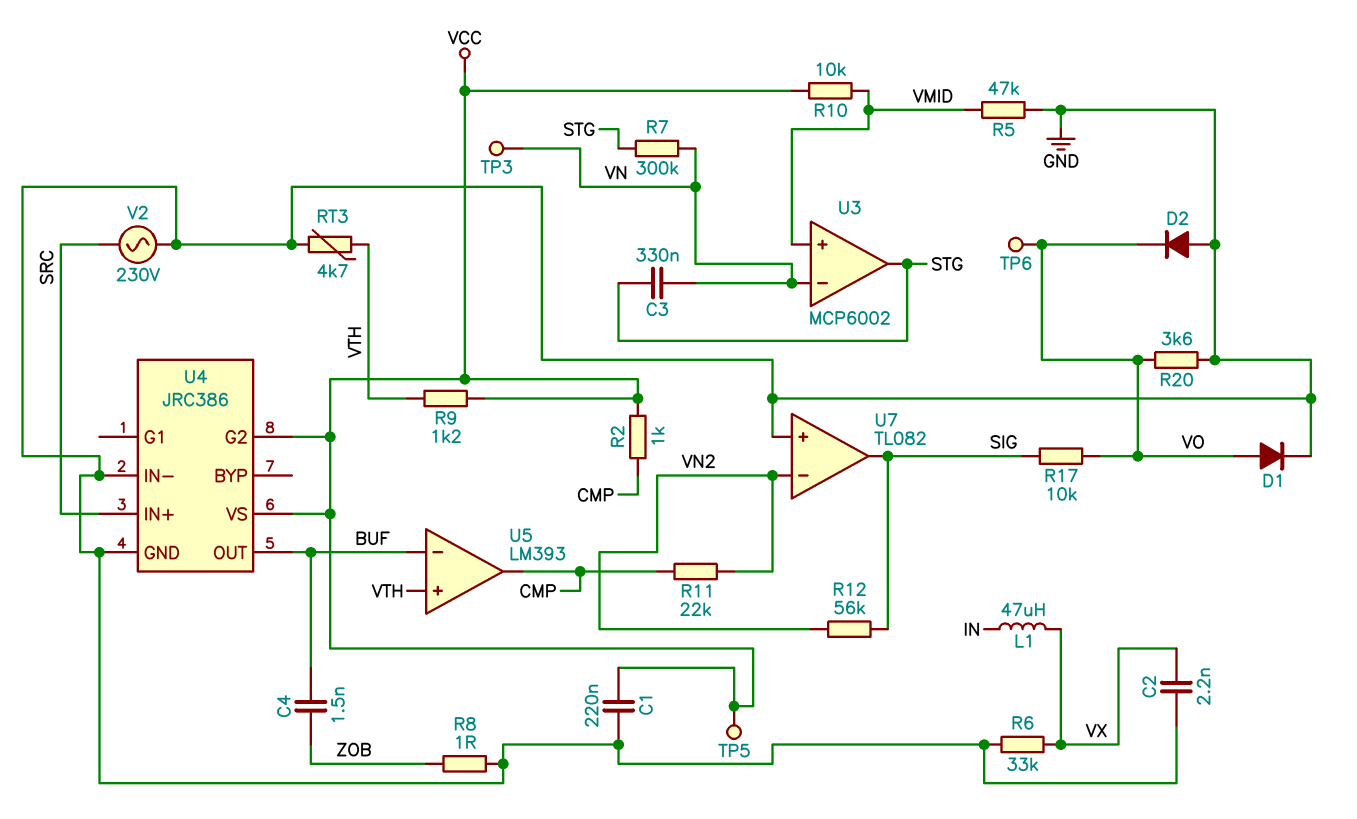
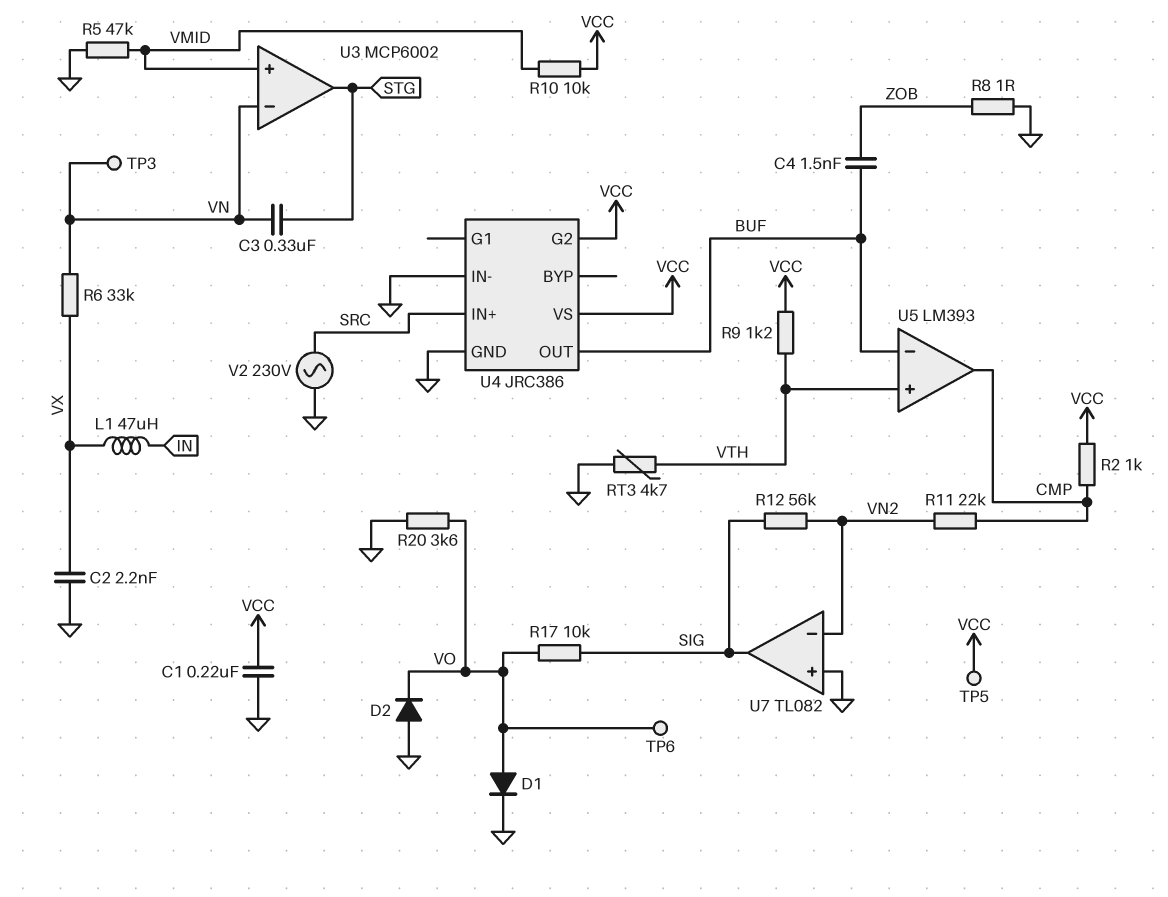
R6: 33k (GND, VX) -> 33k (VN, VX)
R7: 300k (STG, VN) -> none

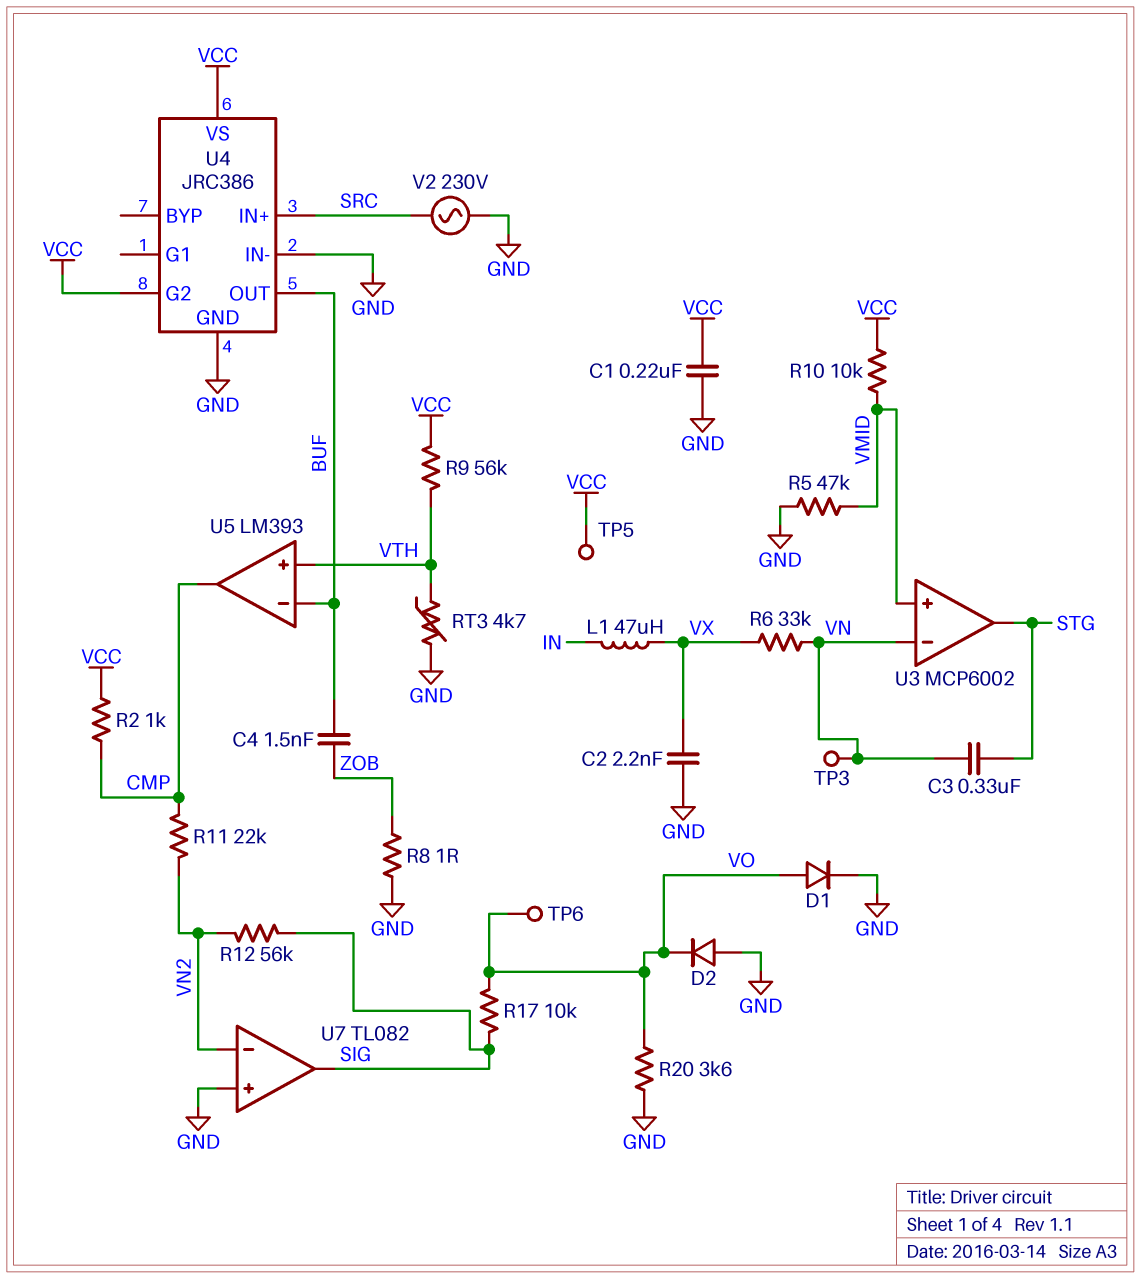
R9: 1.2k (VCC, VTH) -> 56k (VCC, VTH)

